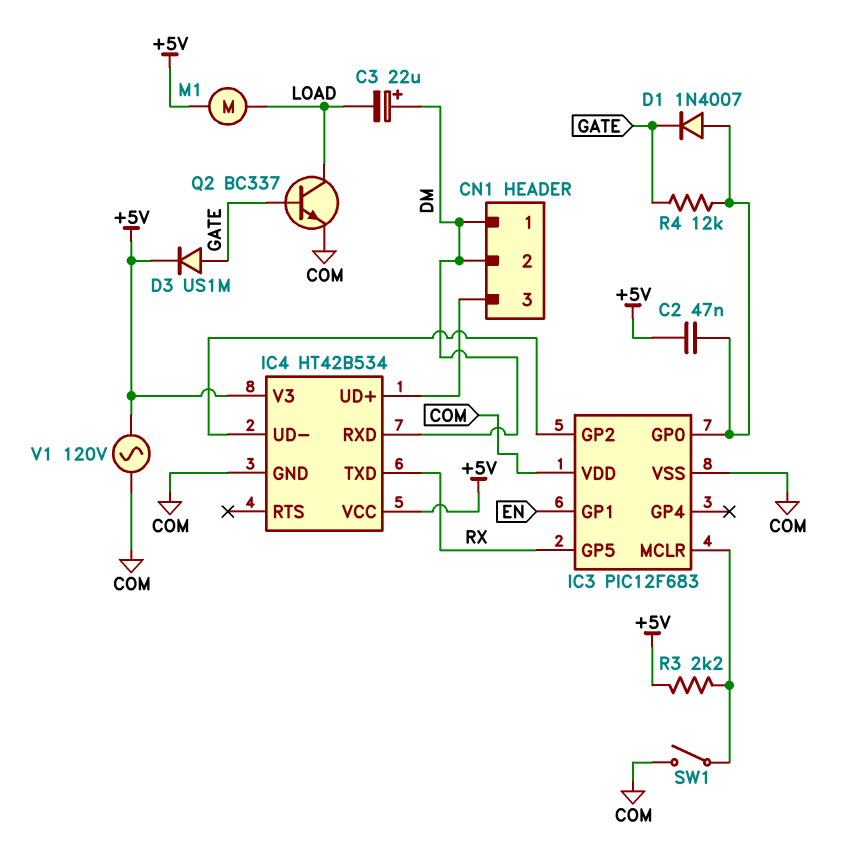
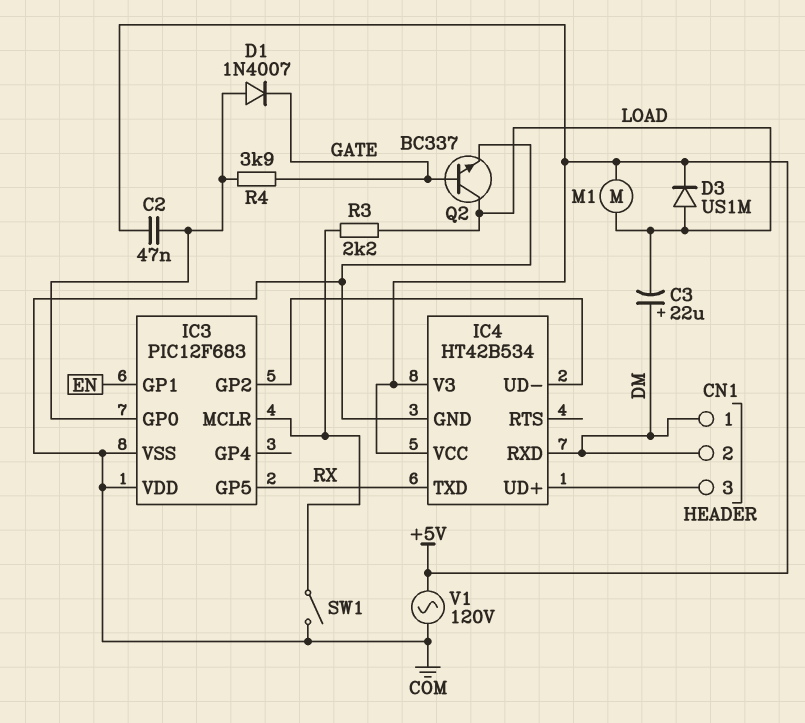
D3: diode US1M (A GATE, K +5V) -> diode US1M (A LOAD, K +5V)
R3: 2.2k (+5V, IC3/MCLR) -> 2.2k (IC3/MCLR, LOAD)
R4: 12k (GATE, IC3/GP0) -> 3.9k (GATE, IC3/GP0)

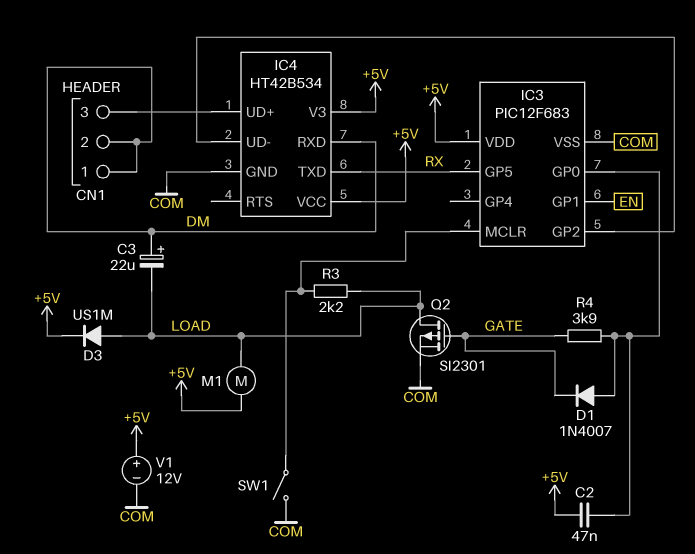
IC3 pin VDD: COM -> +5V
Q2: NPN BC337 (B GATE, C LOAD, E COM) -> PMOS SI2301 (G GATE, D LOAD, S COM)
V1: AC 120V (+5V, COM) -> 12V (plus +5V, minus COM)

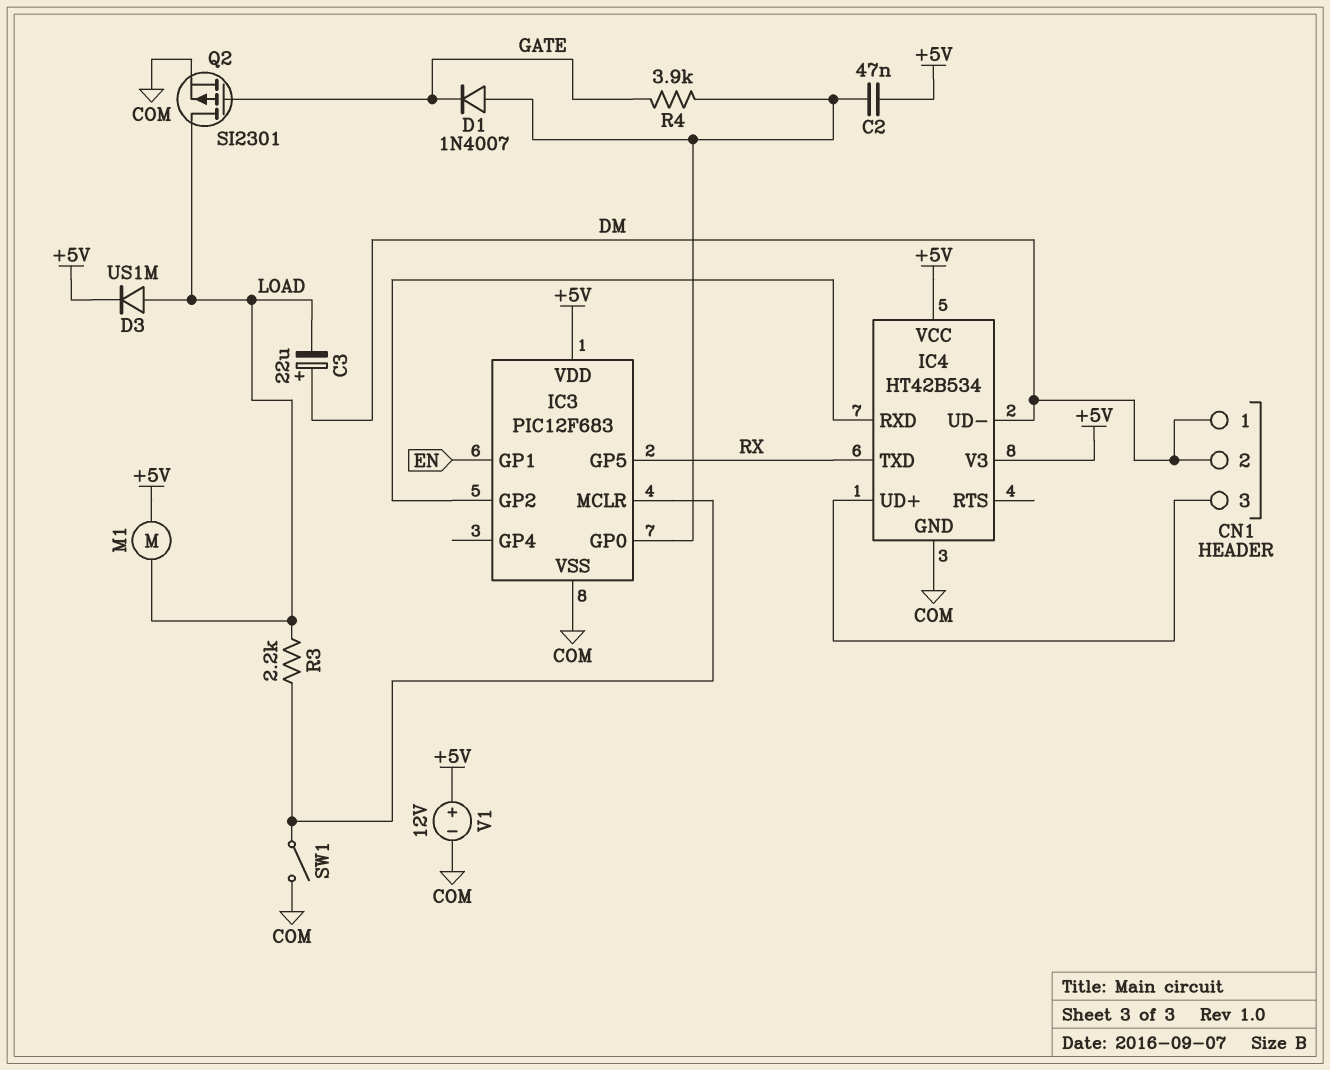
IC4 pin RXD: DM -> IC3/GP2
IC4 pin UD-: IC3/GP2 -> DM

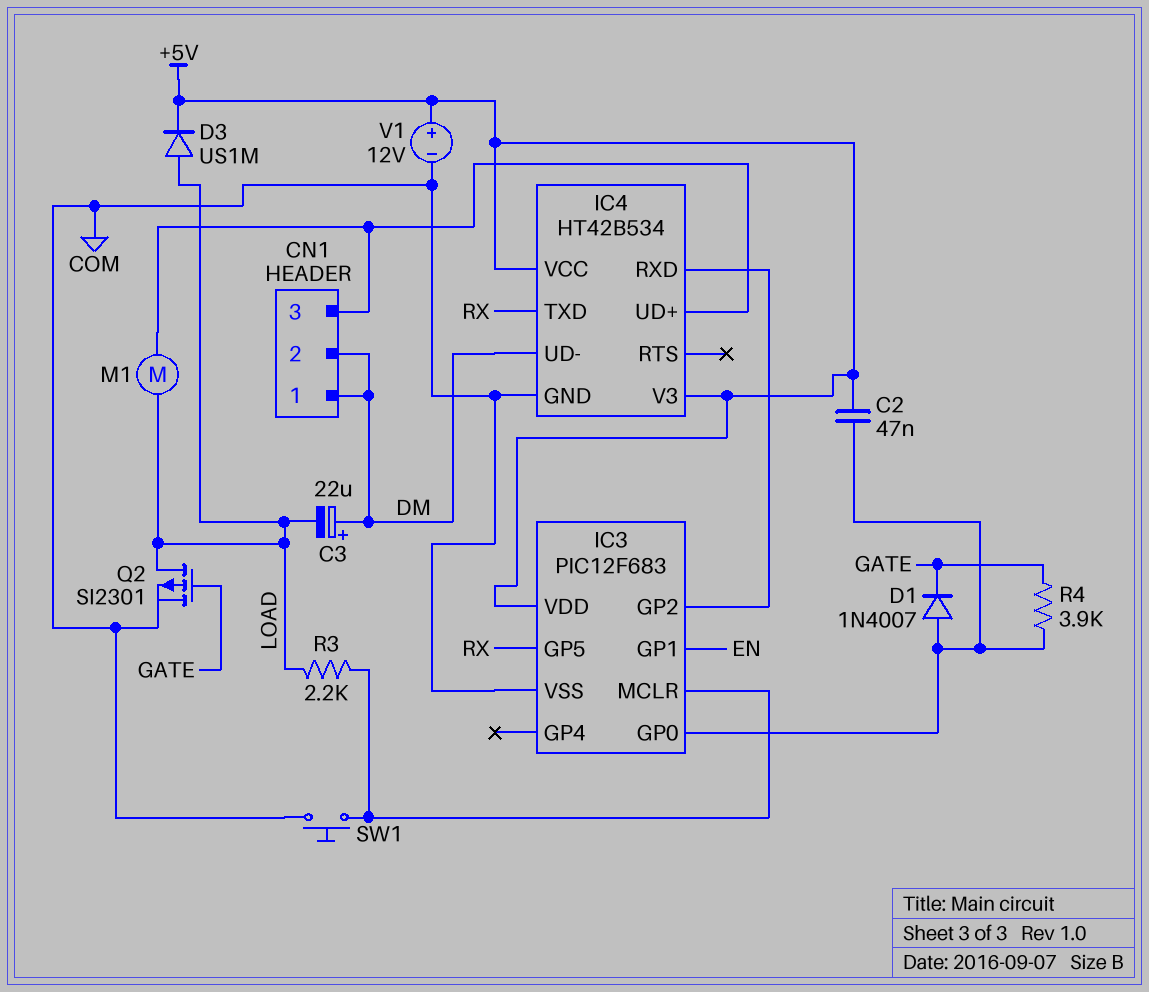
M1: motor (+5V, LOAD) -> motor (CN1/3, LOAD)
SW1: switch (COM, IC3/MCLR) -> button (COM, IC3/MCLR)

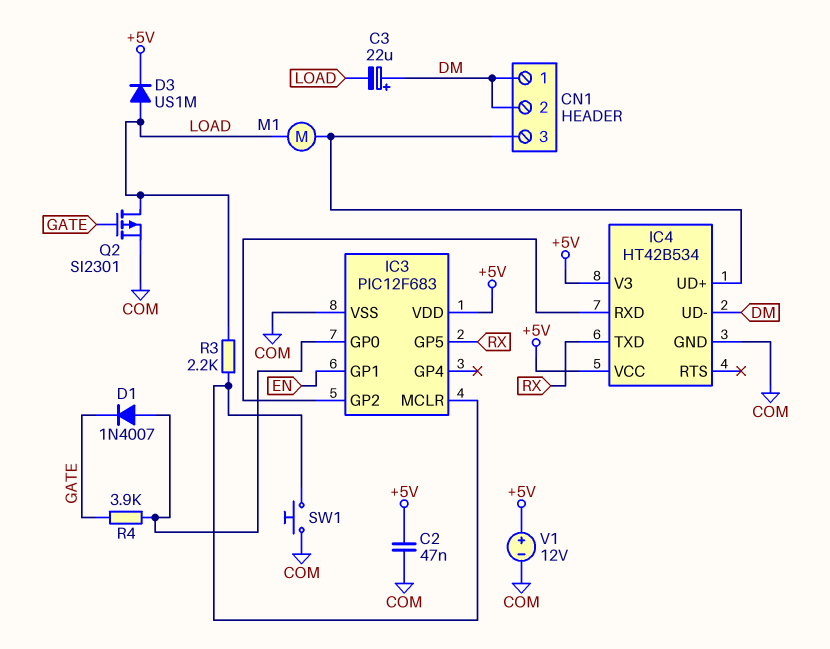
C2: 47nF (+5V, IC3/GP0) -> 47nF (+5V, COM)

